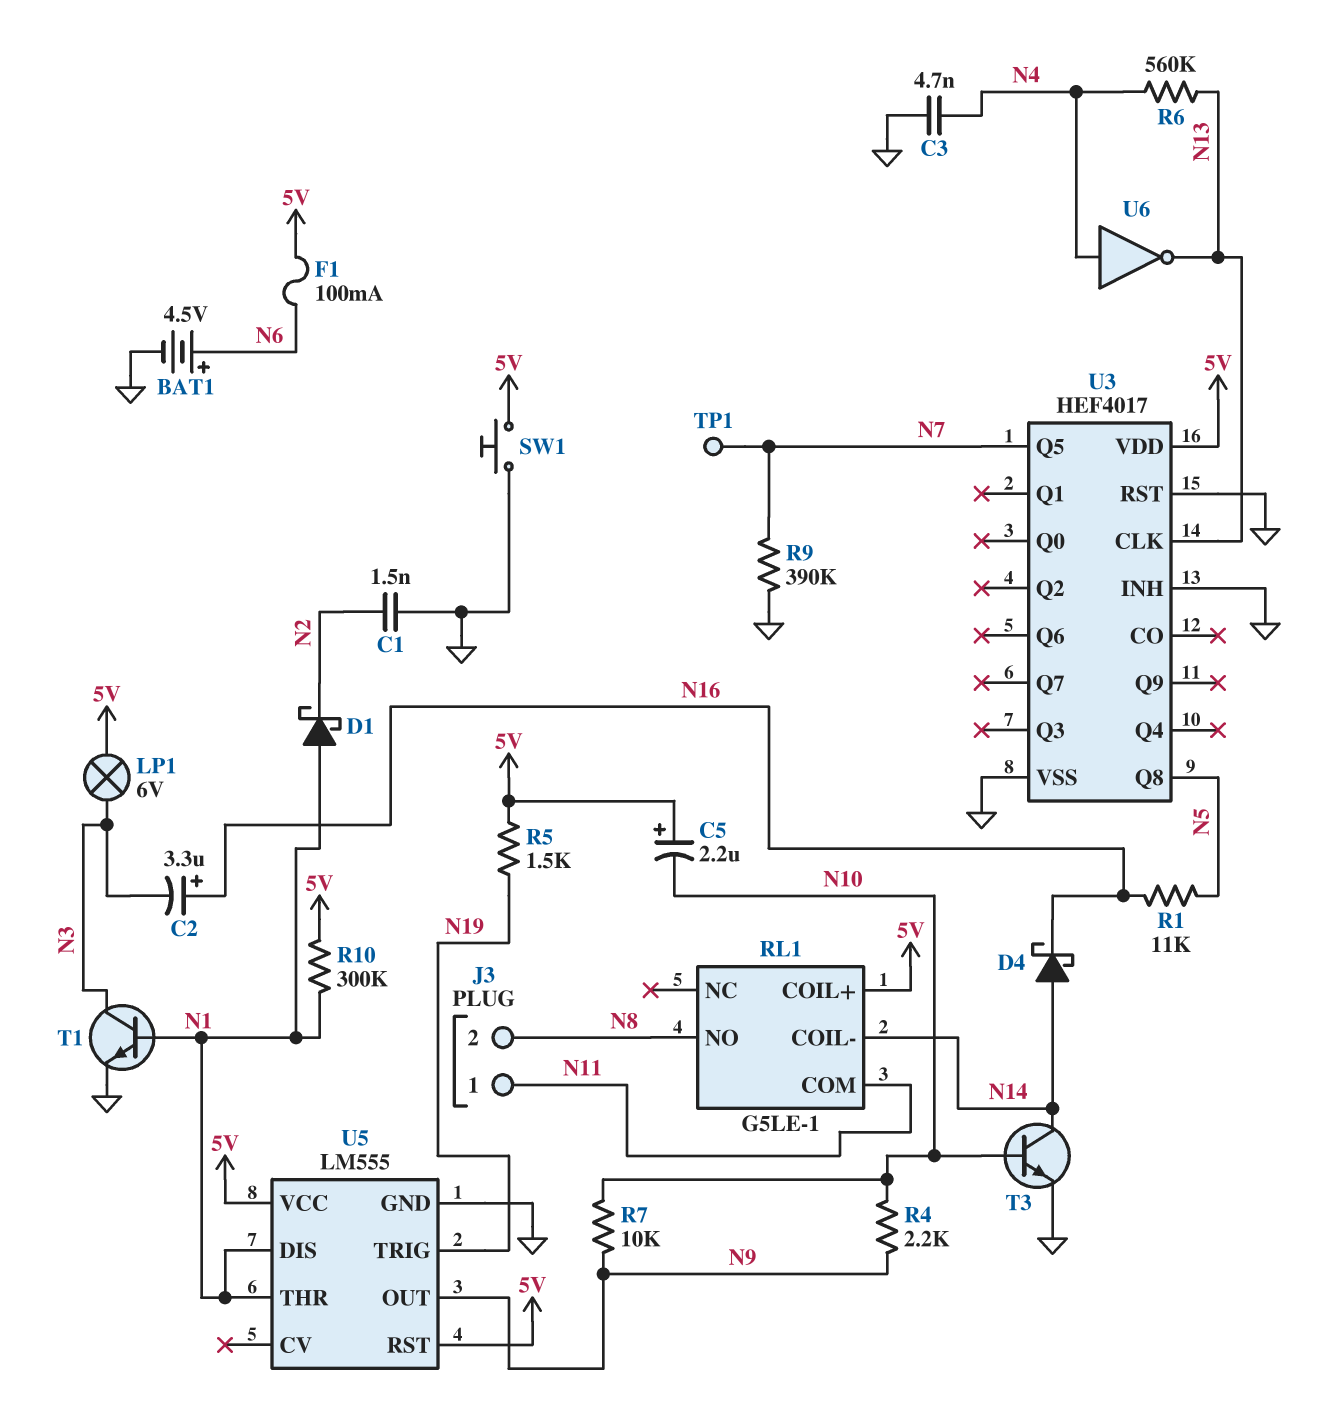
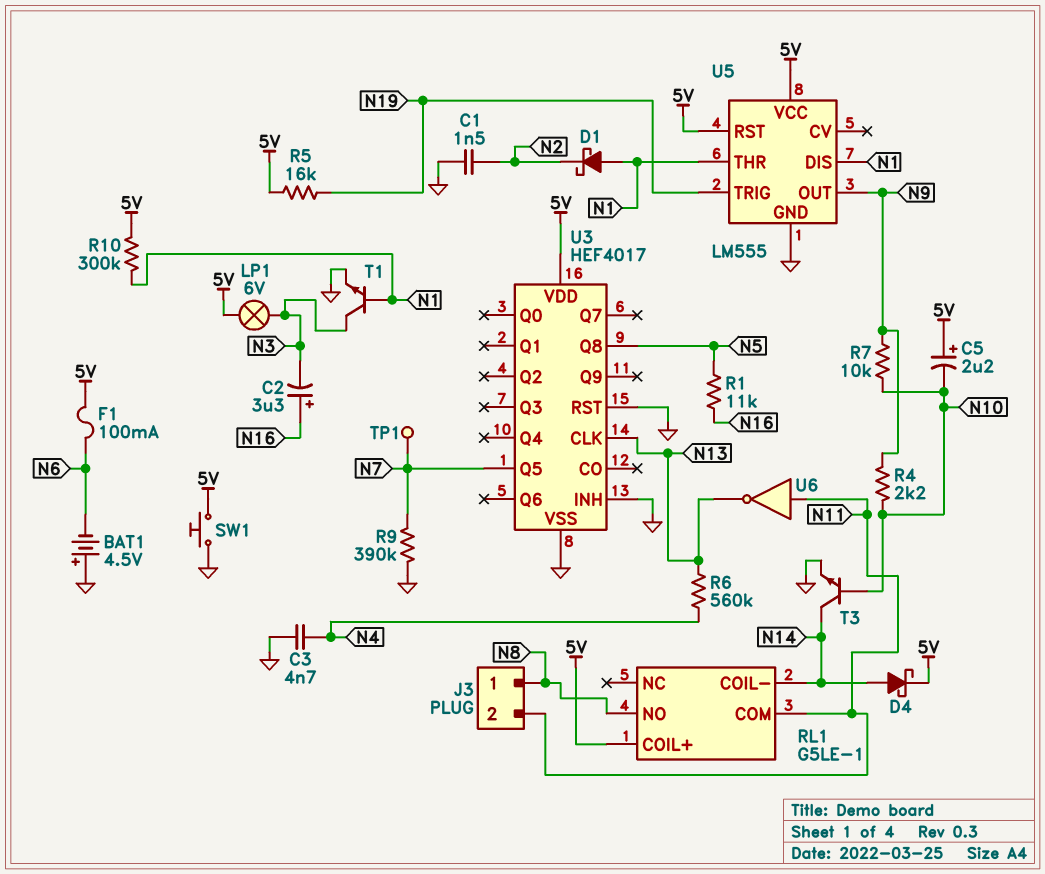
BAT1: 4.5V (plus N6, minus GND) -> 4.5V (plus GND, minus N6)
D4: schottky (A N14, K N16) -> schottky (A N14, K 5V)
J3 pin 1: N11 -> N8
J3 pin 2: N8 -> N11
R5: 1.5k (5V, N19) -> 16k (5V, N19)
U6: NOT (in N4, out N13) -> NOT (in N11, out N13)

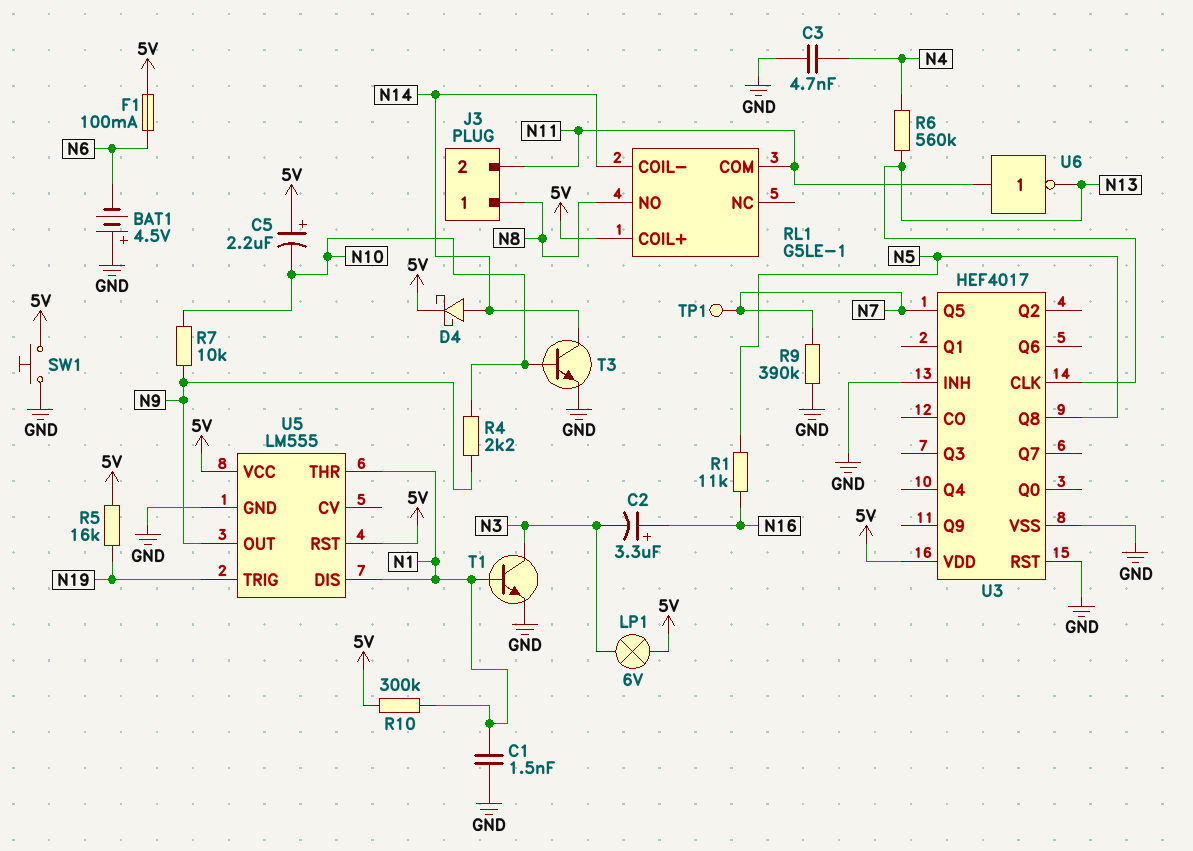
C1: 1.5nF (GND, N2) -> 1.5nF (GND, N1)
D1: schottky (A N1, K N2) -> none

